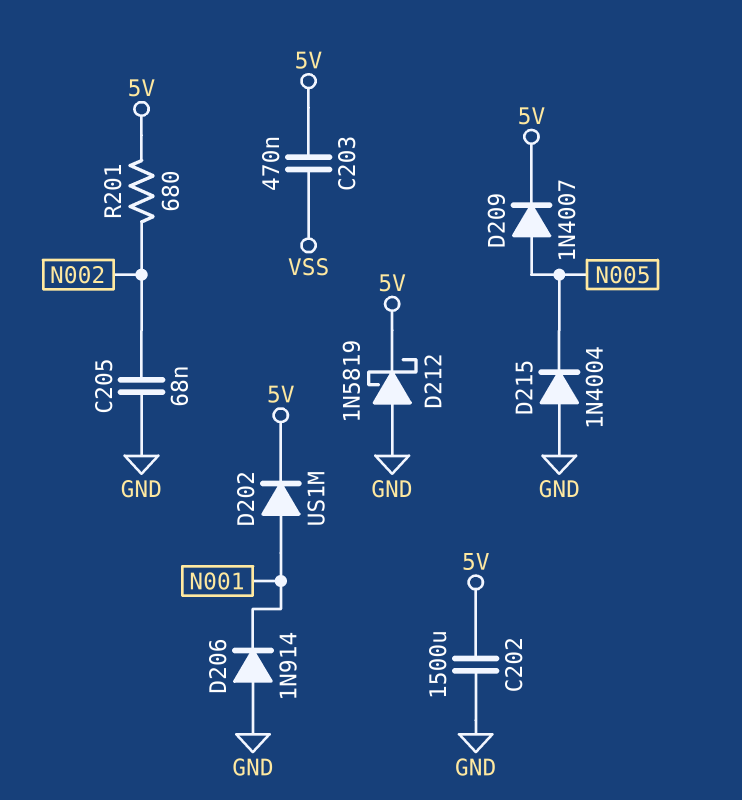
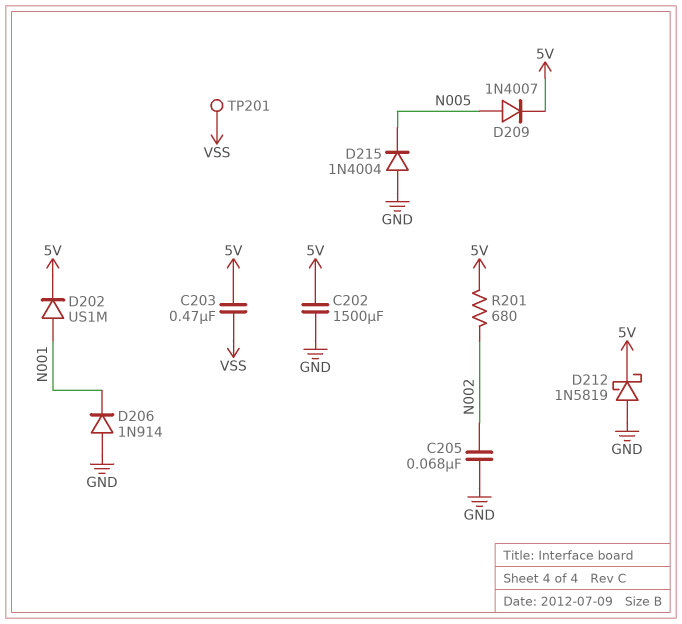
TP201: none -> test point (VSS)

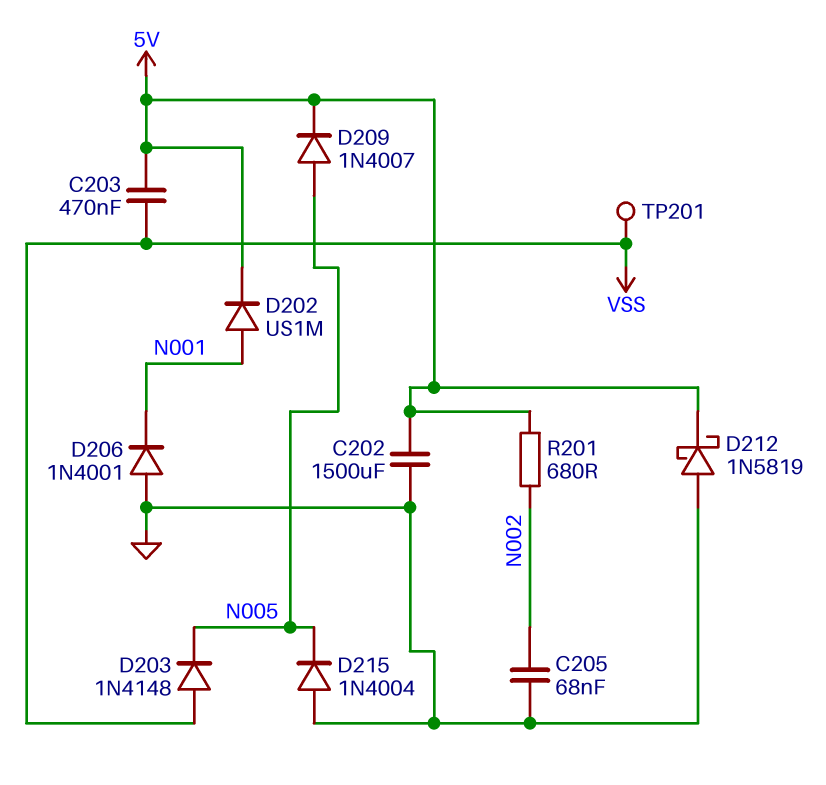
D203: none -> diode 1N4148 (A VSS, K N005)
D206: diode 1N914 (A GND, K N001) -> diode 1N4001 (A GND, K N001)

